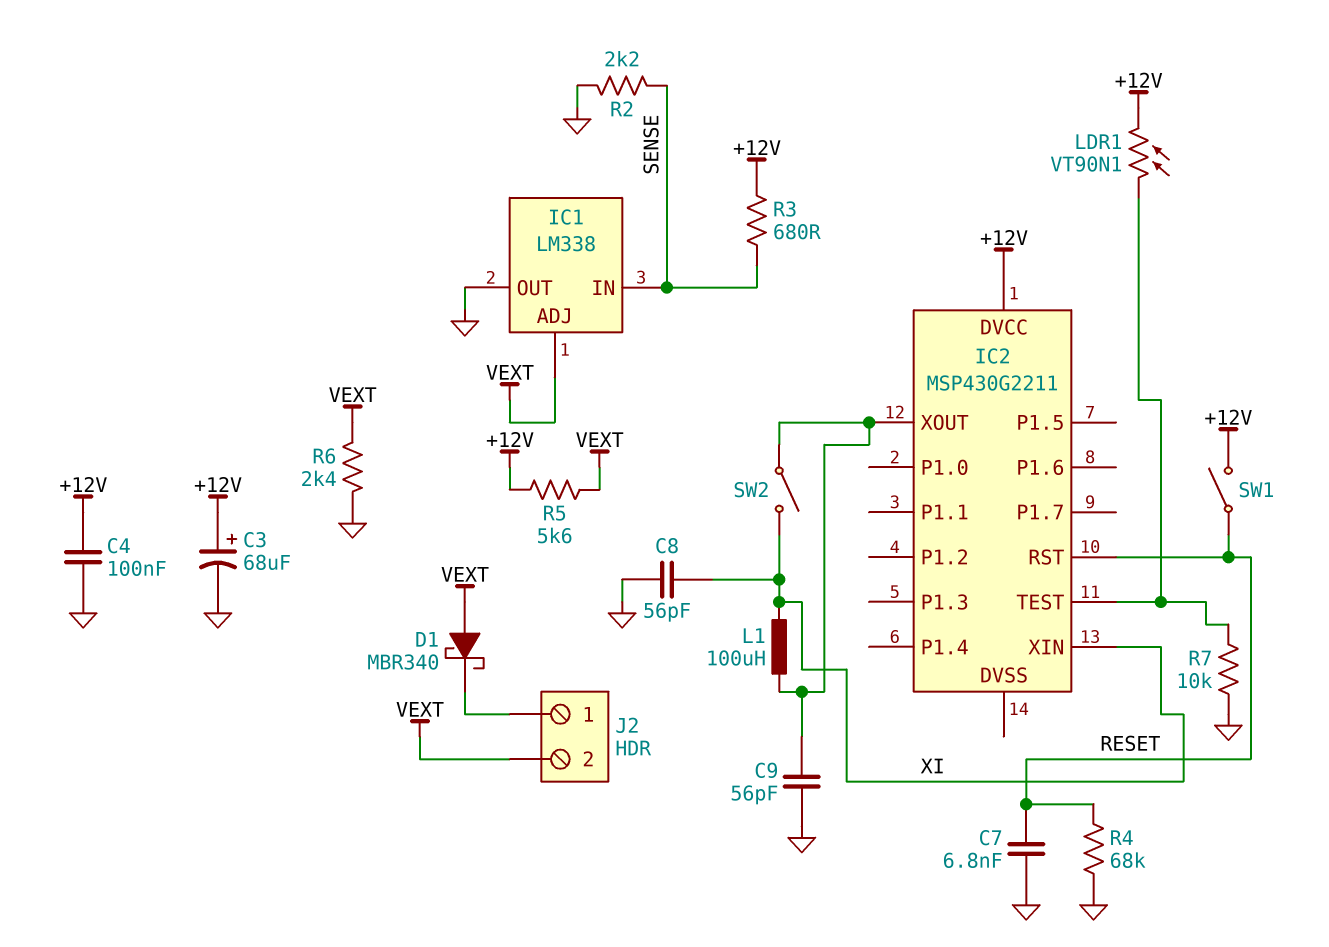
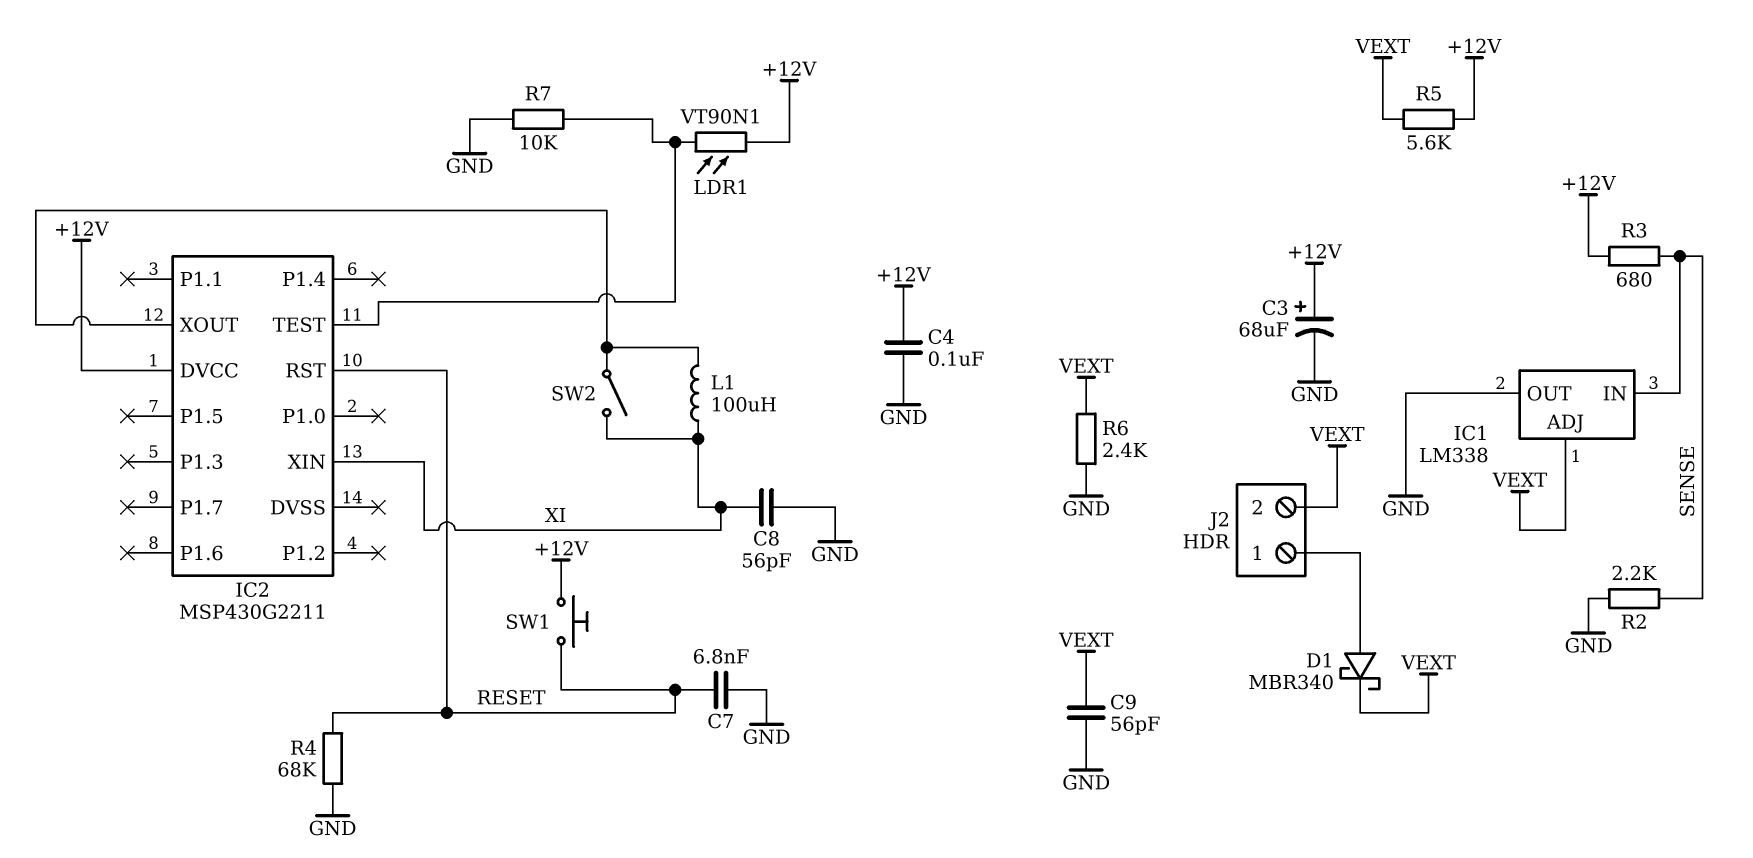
C9: 56pF (GND, IC2/XOUT) -> 56pF (GND, VEXT)
D1: schottky MBR340 (A VEXT, K J2/1) -> schottky MBR340 (A J2/1, K VEXT)
SW1: switch (+12V, RESET) -> button (+12V, RESET)

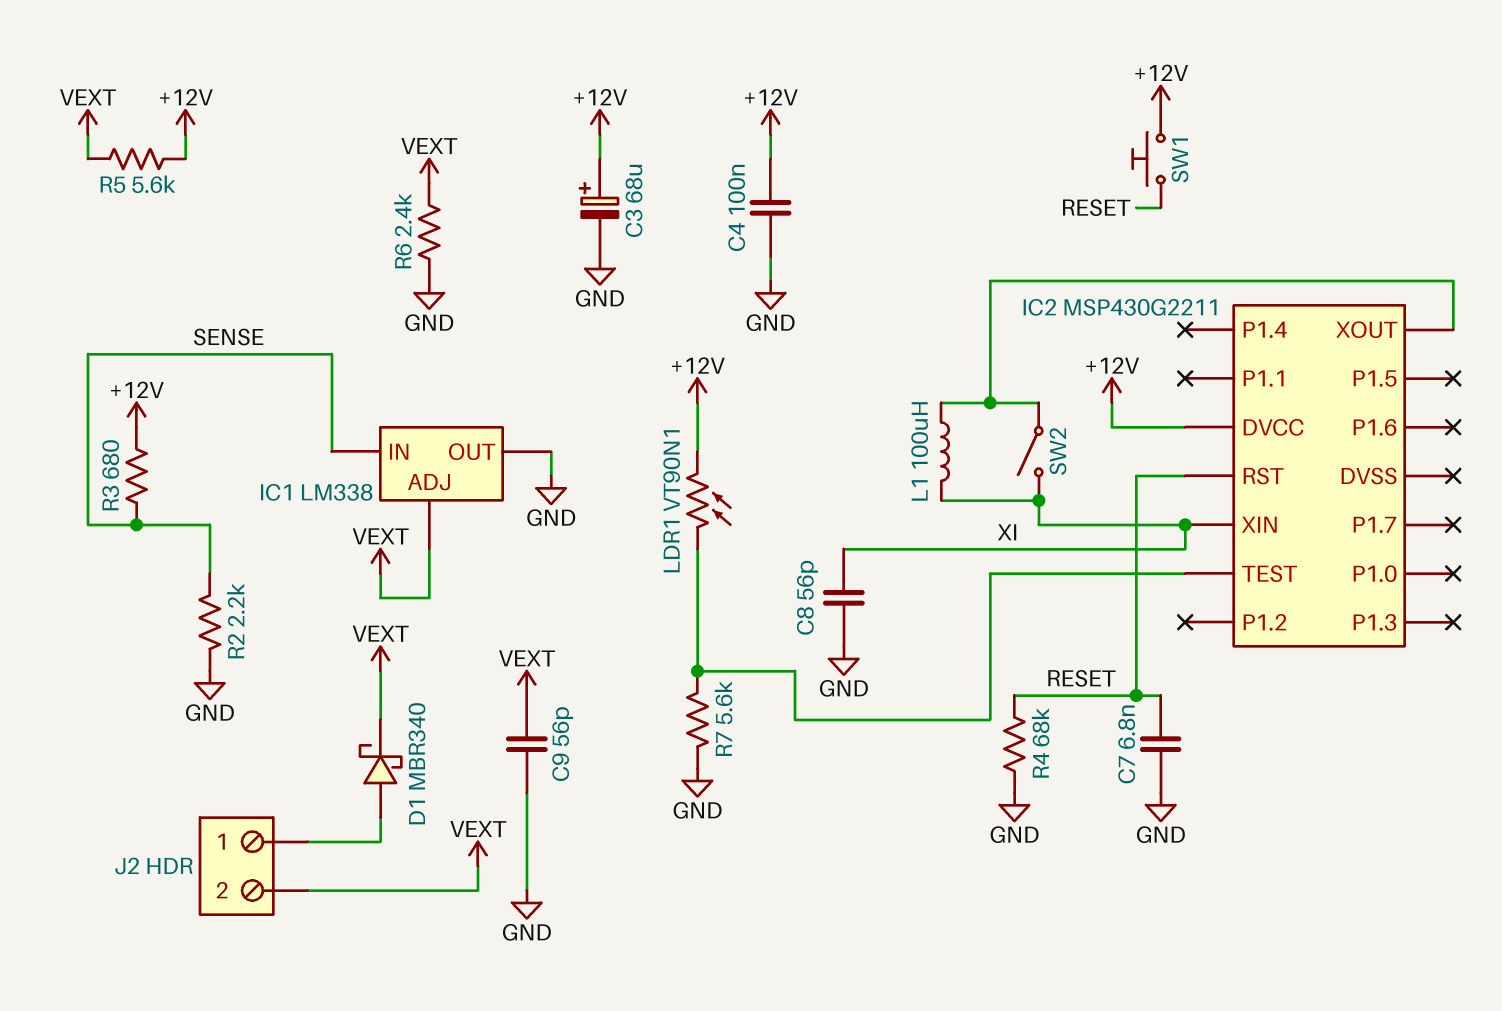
R7: 10k (GND, IC2/TEST) -> 5.6k (GND, IC2/TEST)

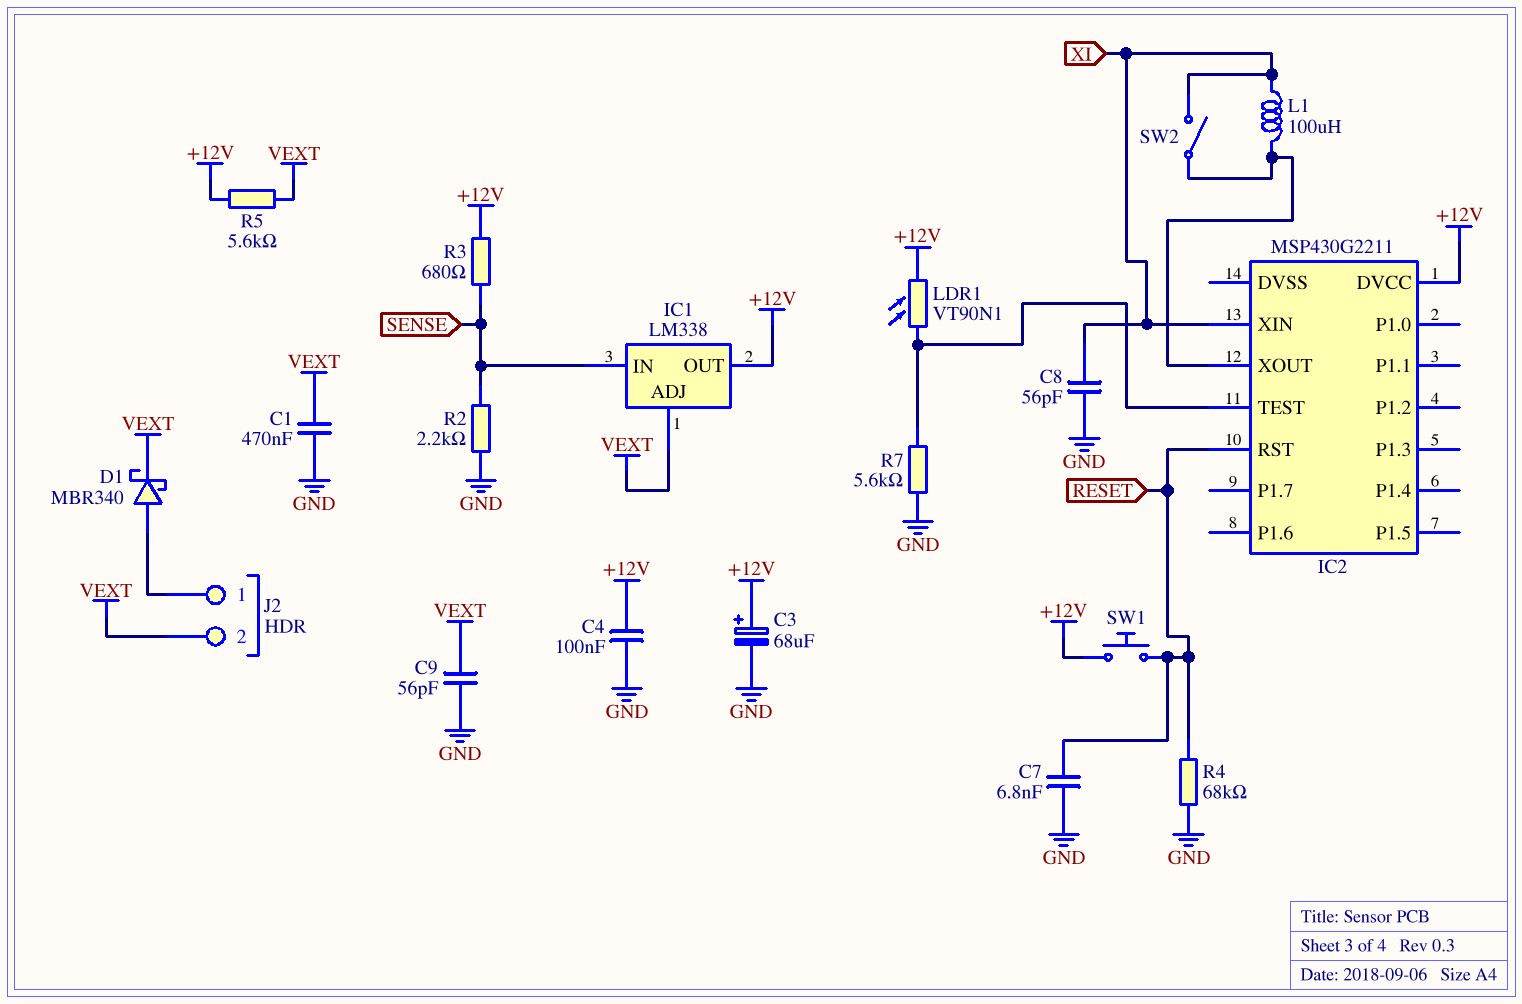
C1: none -> 470nF (GND, VEXT)
IC1 pin OUT: GND -> +12V
R6: 2.4k (GND, VEXT) -> none

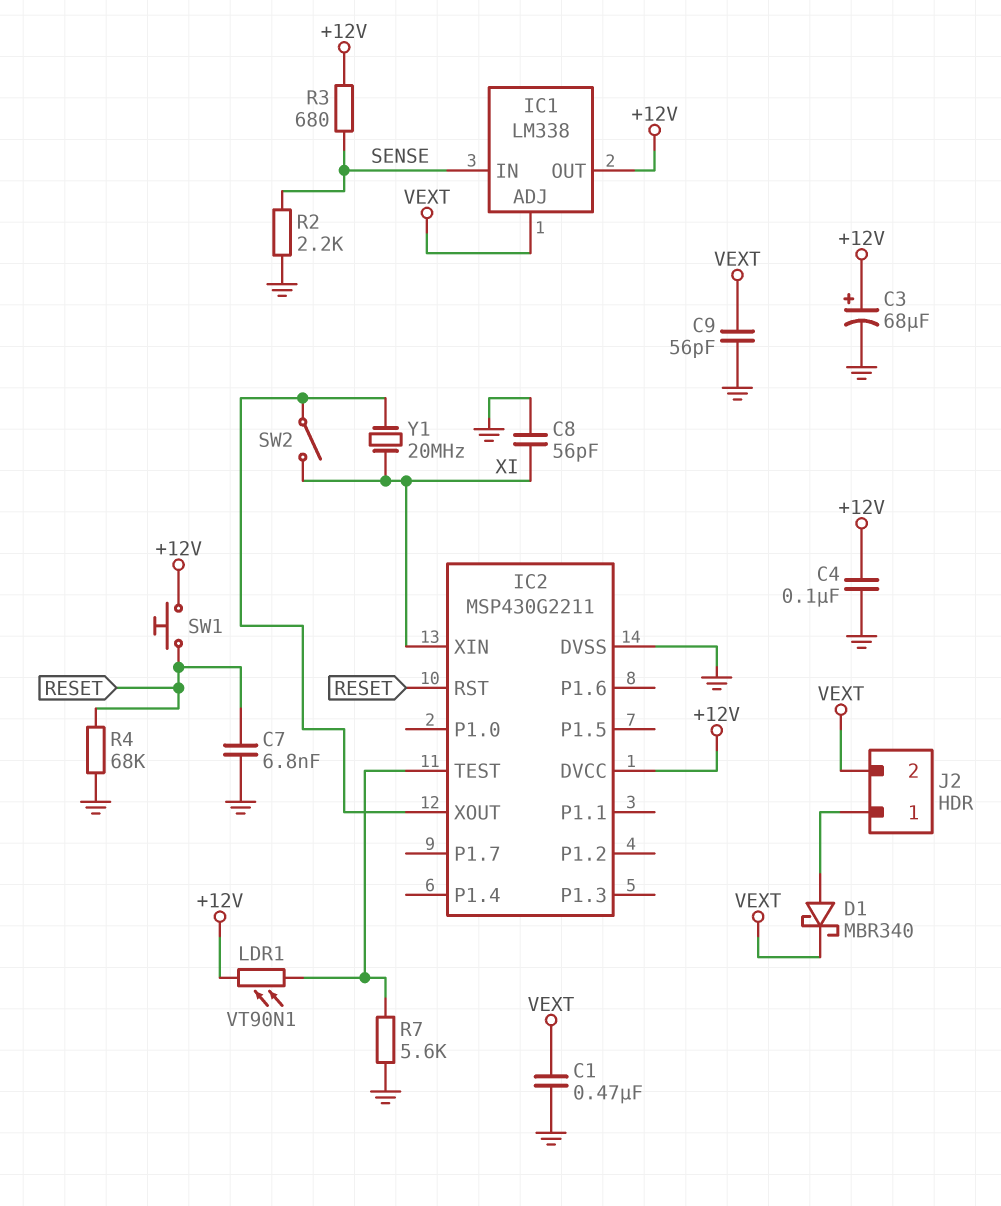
IC2 pin DVSS: none -> GND
L1: 100uH (IC2/XOUT, XI) -> none
R5: 5.6k (+12V, VEXT) -> none
Y1: none -> 20MHz (IC2/XOUT, XI)

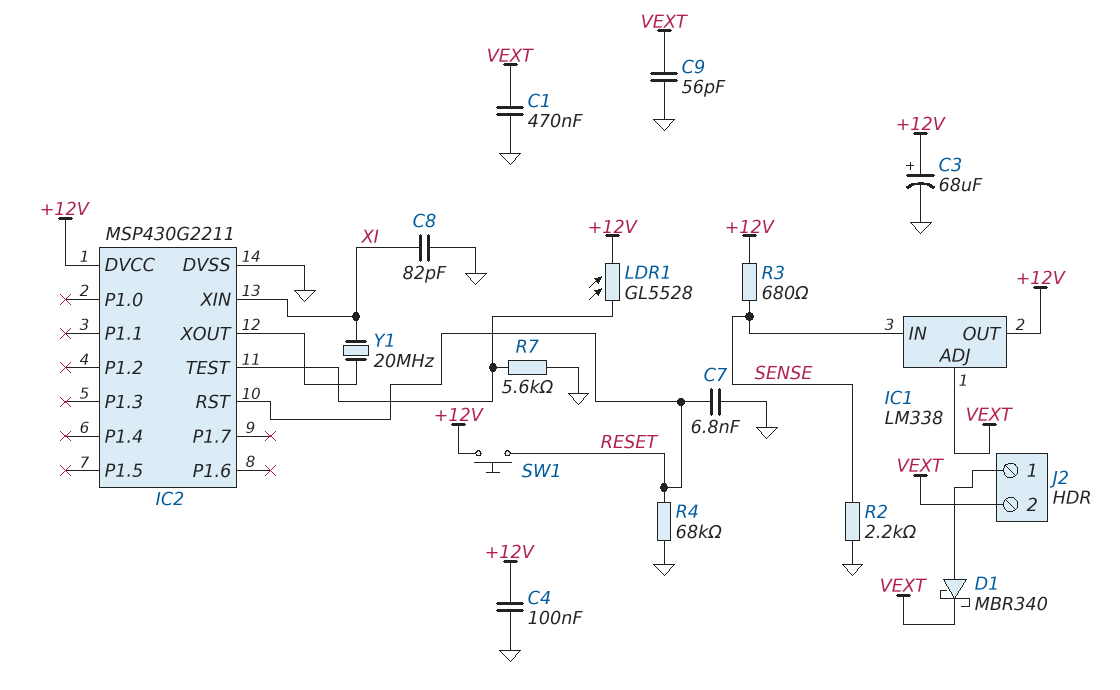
C8: 56pF (GND, XI) -> 82pF (GND, XI)
LDR1: VT90N1 (+12V, IC2/TEST) -> GL5528 (+12V, IC2/TEST)
SW2: switch (IC2/XOUT, XI) -> none

